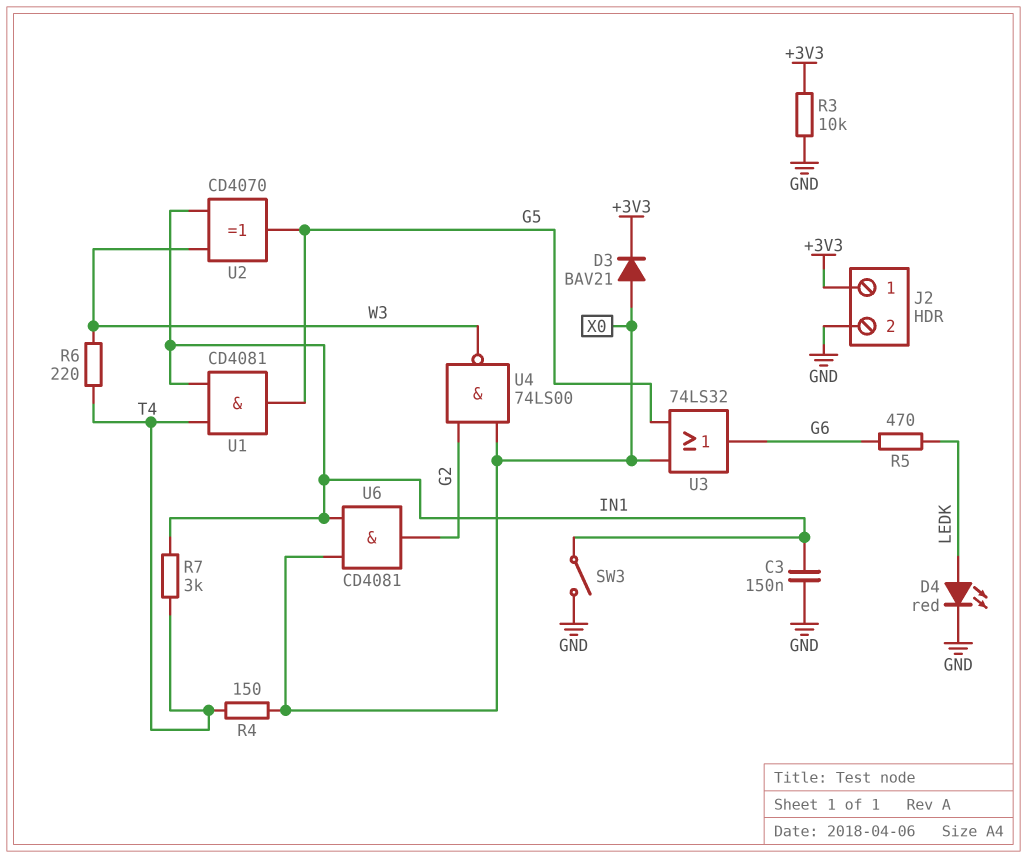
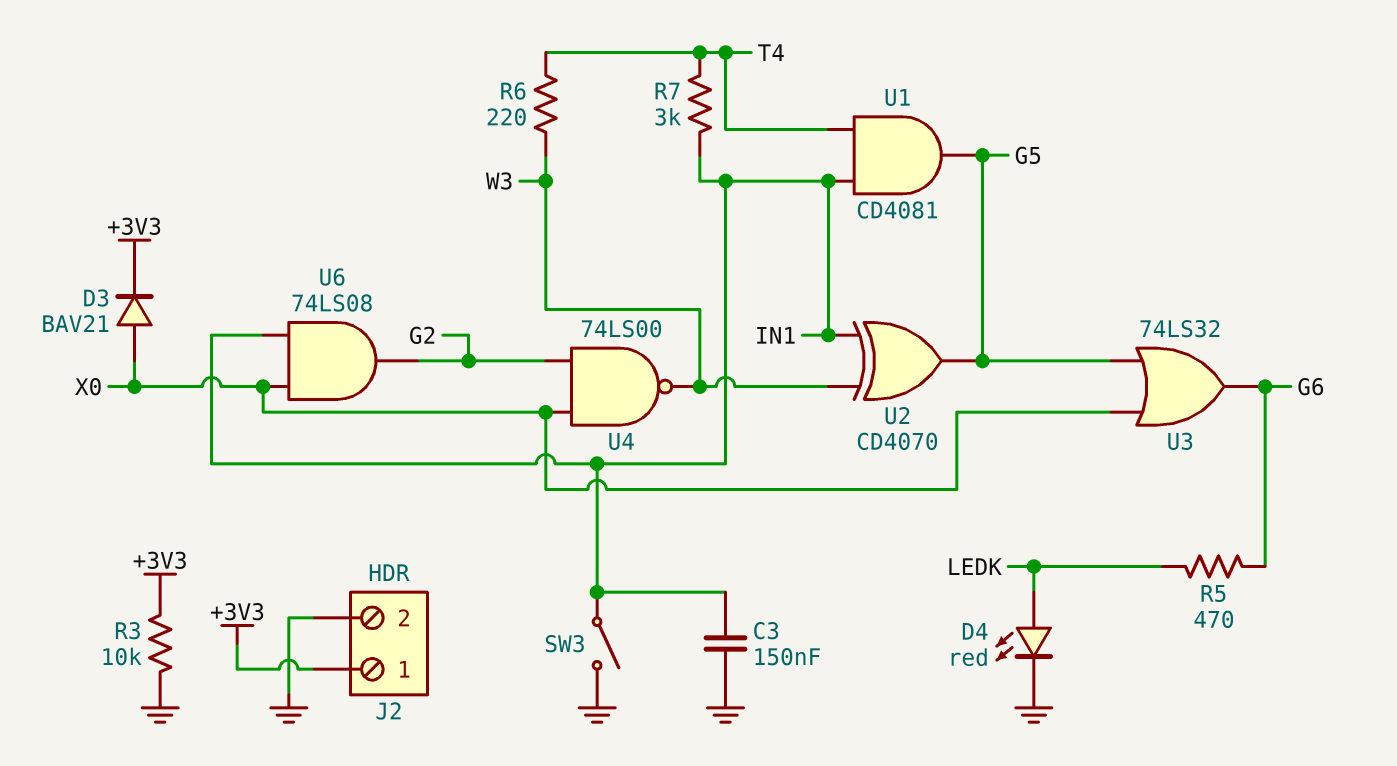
R4: 150 (T4, X0) -> none
U6: AND CD4081 (in IN1, in X0, out G2) -> AND 74LS08 (in IN1, in X0, out G2)

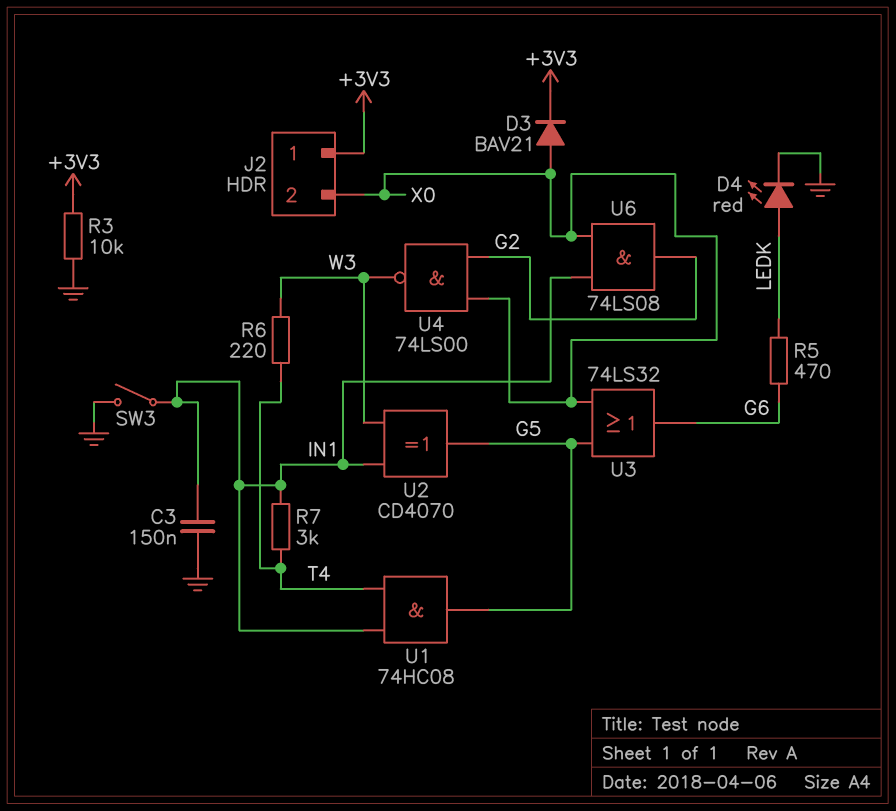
J2 pin 2: GND -> X0
U1: AND CD4081 (in IN1, in T4, out G5) -> AND 74HC08 (in IN1, in T4, out G5)

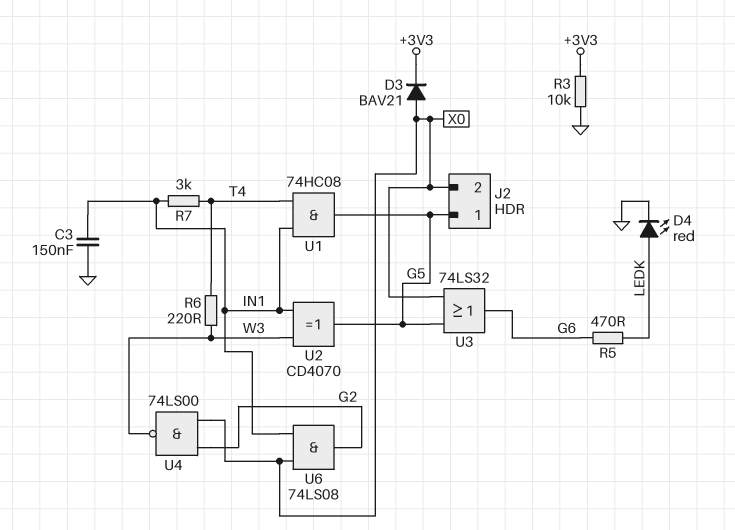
J2 pin 1: +3V3 -> G5
SW3: switch (GND, IN1) -> none

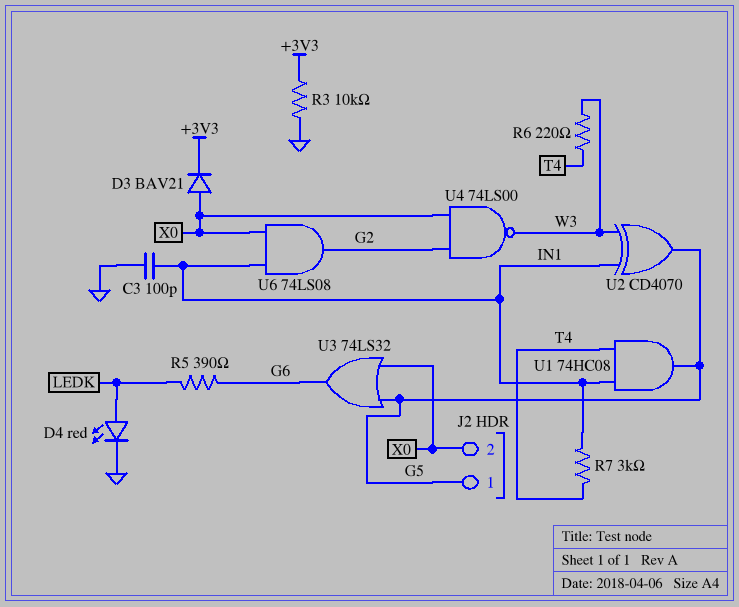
C3: 150nF (GND, IN1) -> 100pF (GND, IN1)
R5: 470 (G6, LEDK) -> 390 (G6, LEDK)

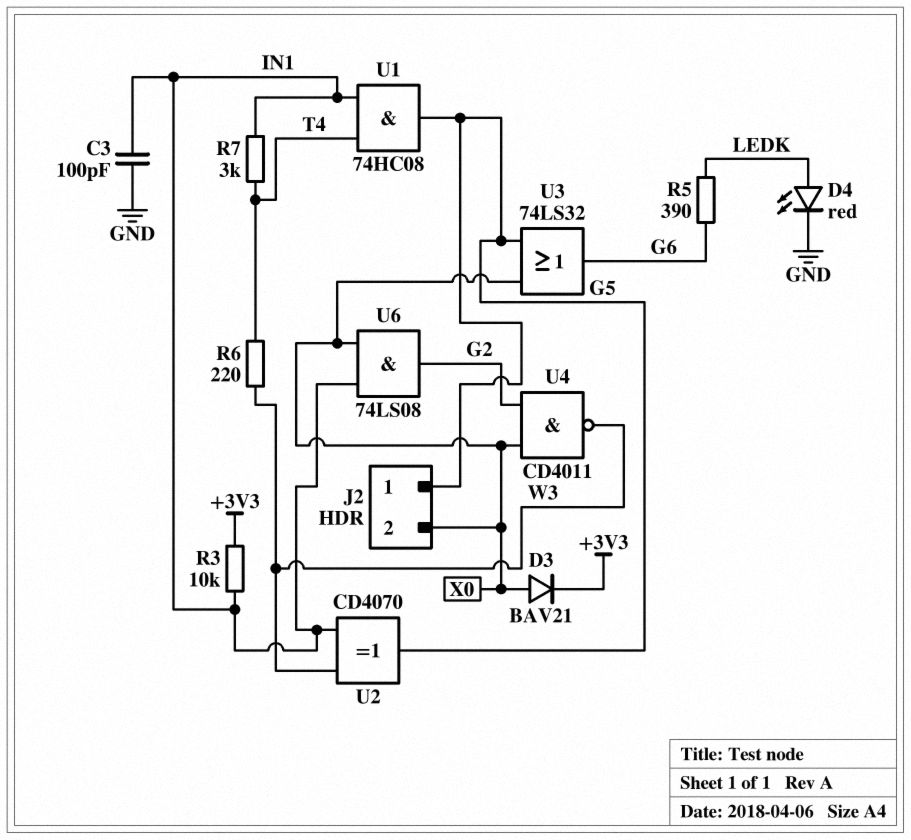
R3: 10k (+3V3, GND) -> 10k (+3V3, IN1)
U4: NAND 74LS00 (in G2, in X0, out W3) -> NAND CD4011 (in G2, in X0, out W3)

